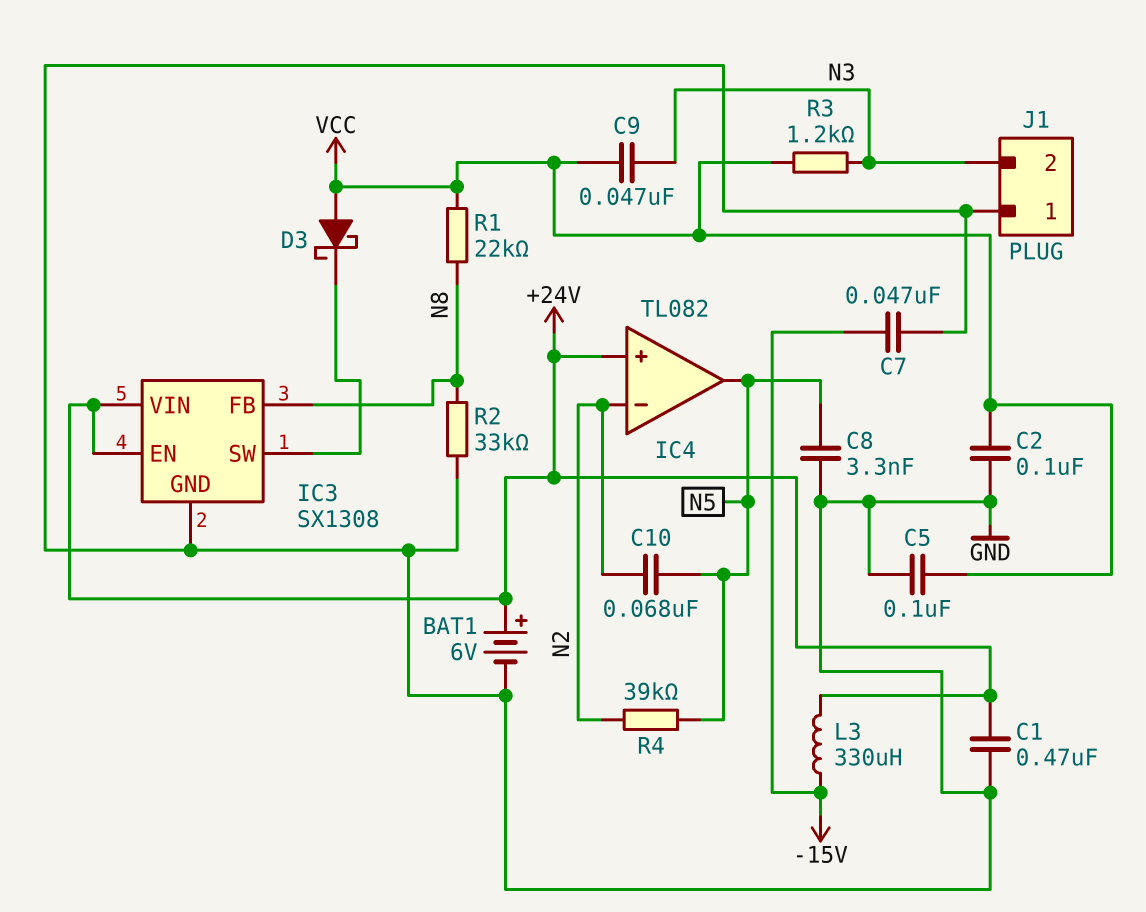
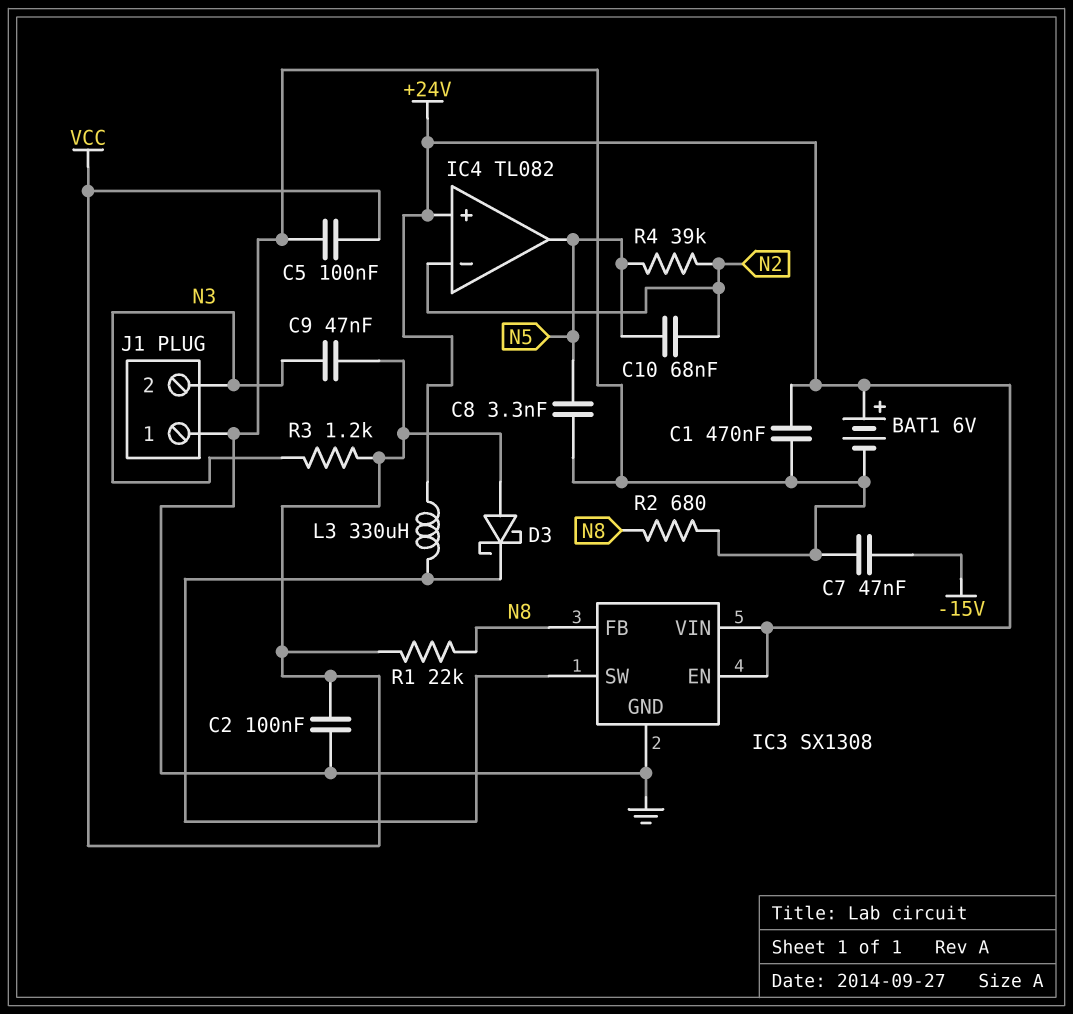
L3: 330uH (+24V, -15V) -> 330uH (+24V, IC3/SW)
R2: 33k (GND, N8) -> 680 (GND, N8)

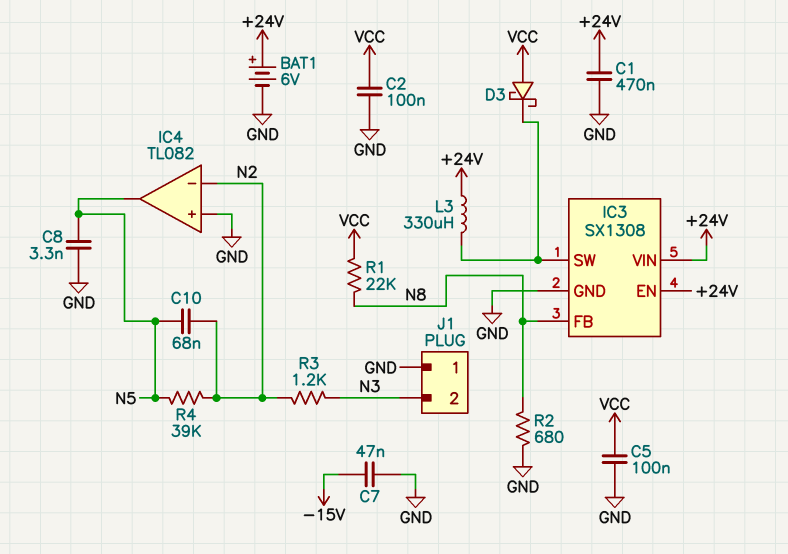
C9: 47nF (N3, VCC) -> none
IC4 pin in+: +24V -> GND
R3: 1.2k (N3, VCC) -> 1.2k (N2, N3)

